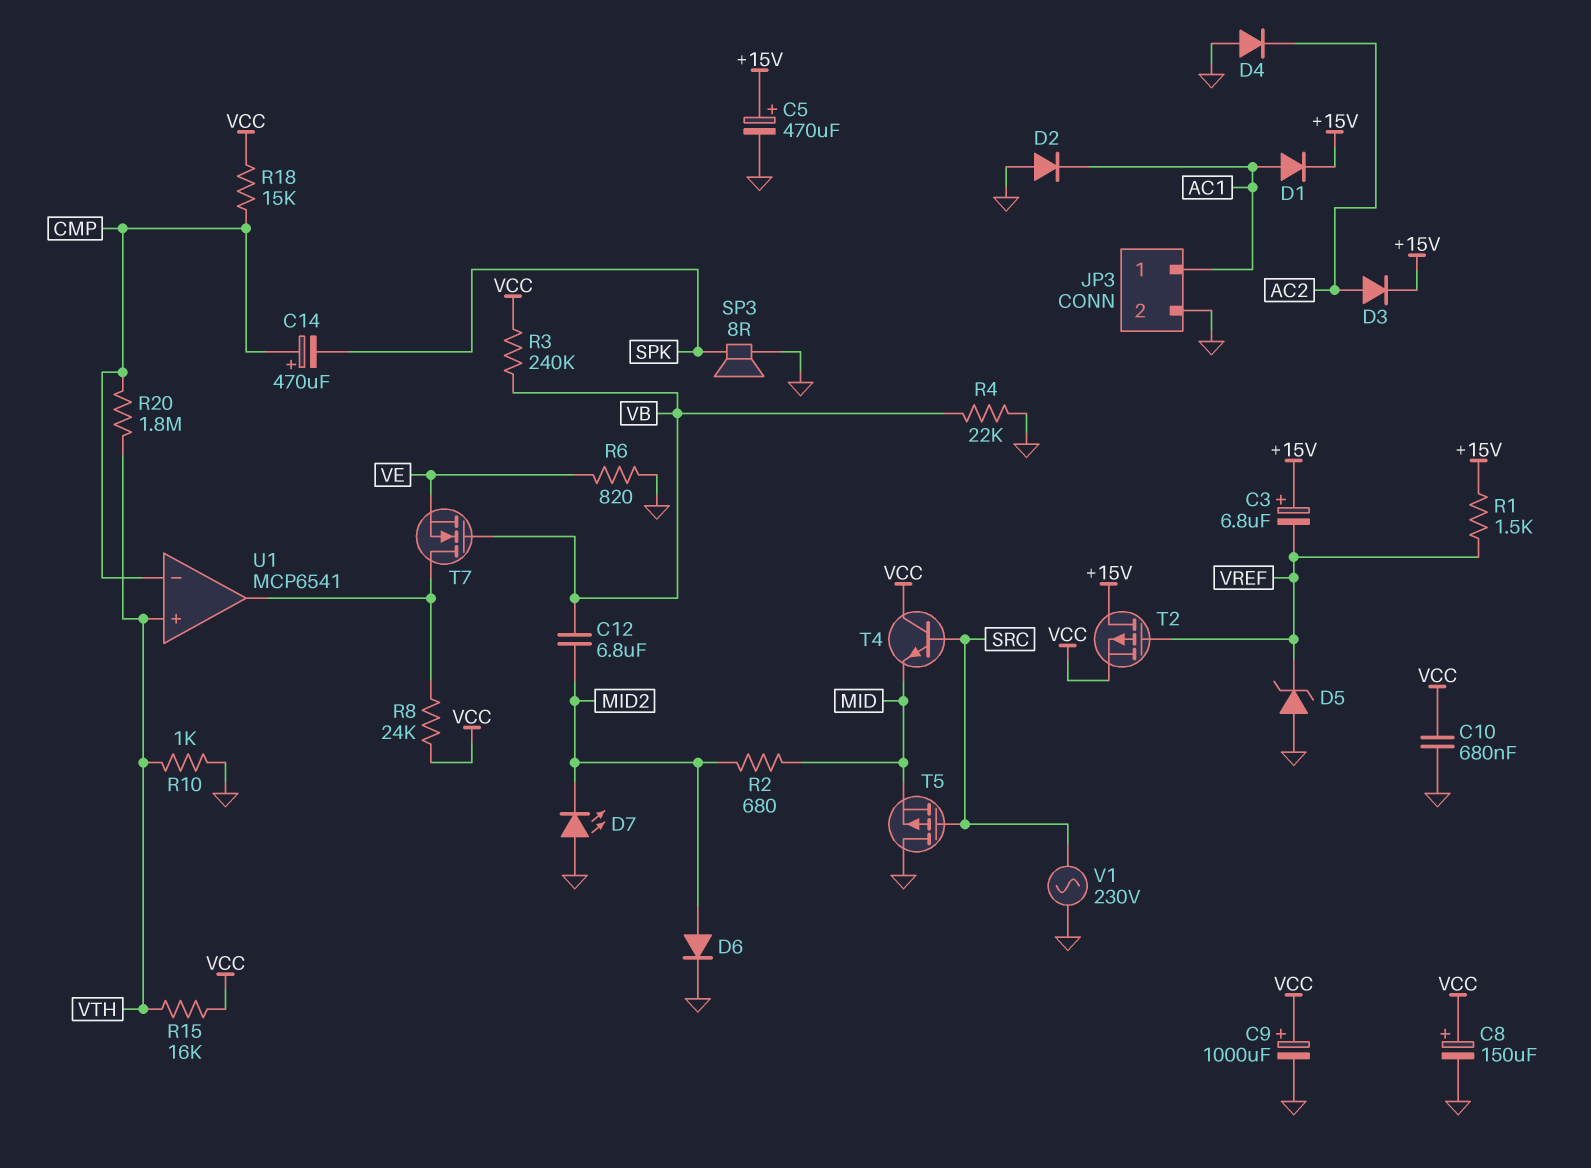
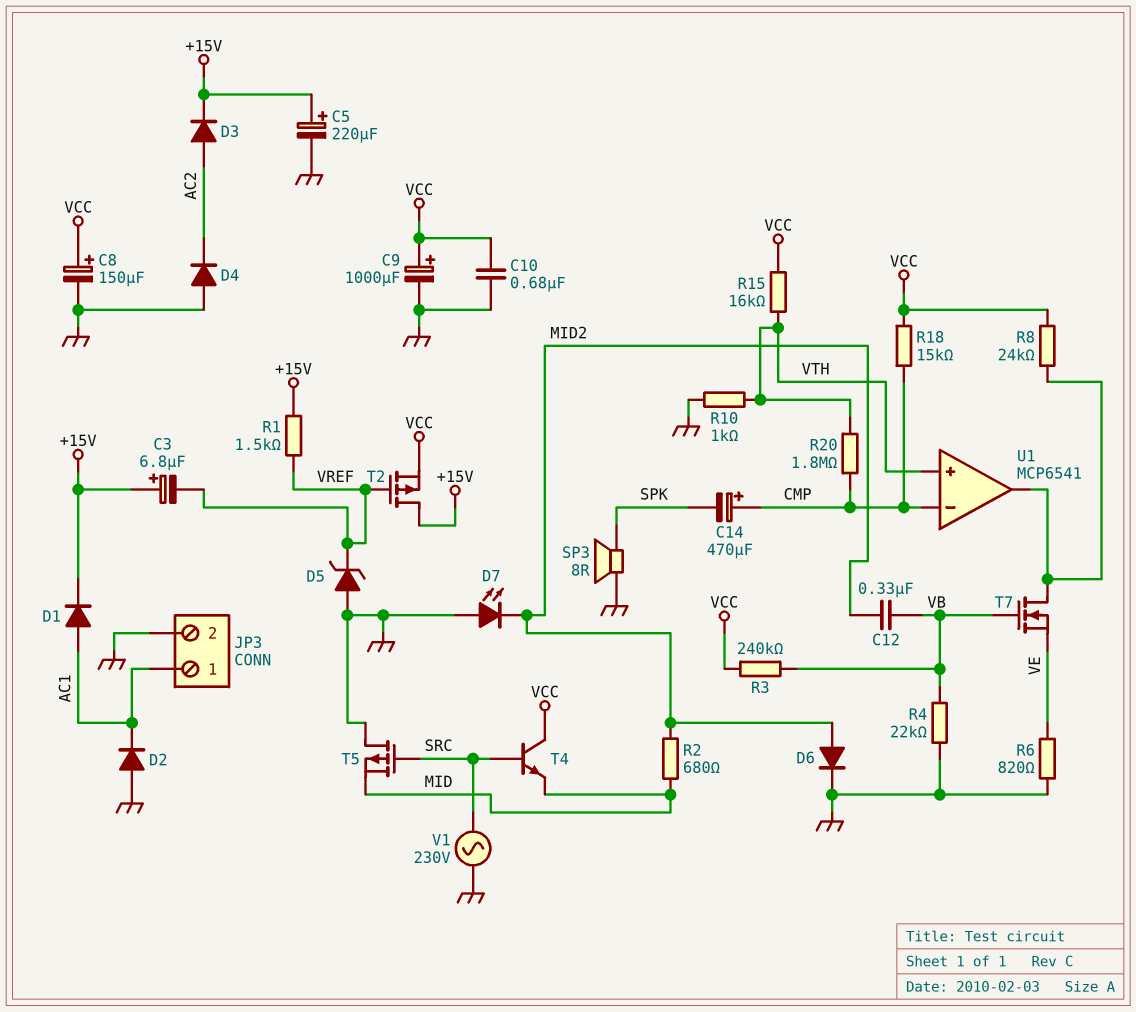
C5: 470uF (plus +15V, minus GND) -> 220uF (plus +15V, minus GND)
C12: 6.8uF (MID2, VB) -> 330nF (MID2, VB)

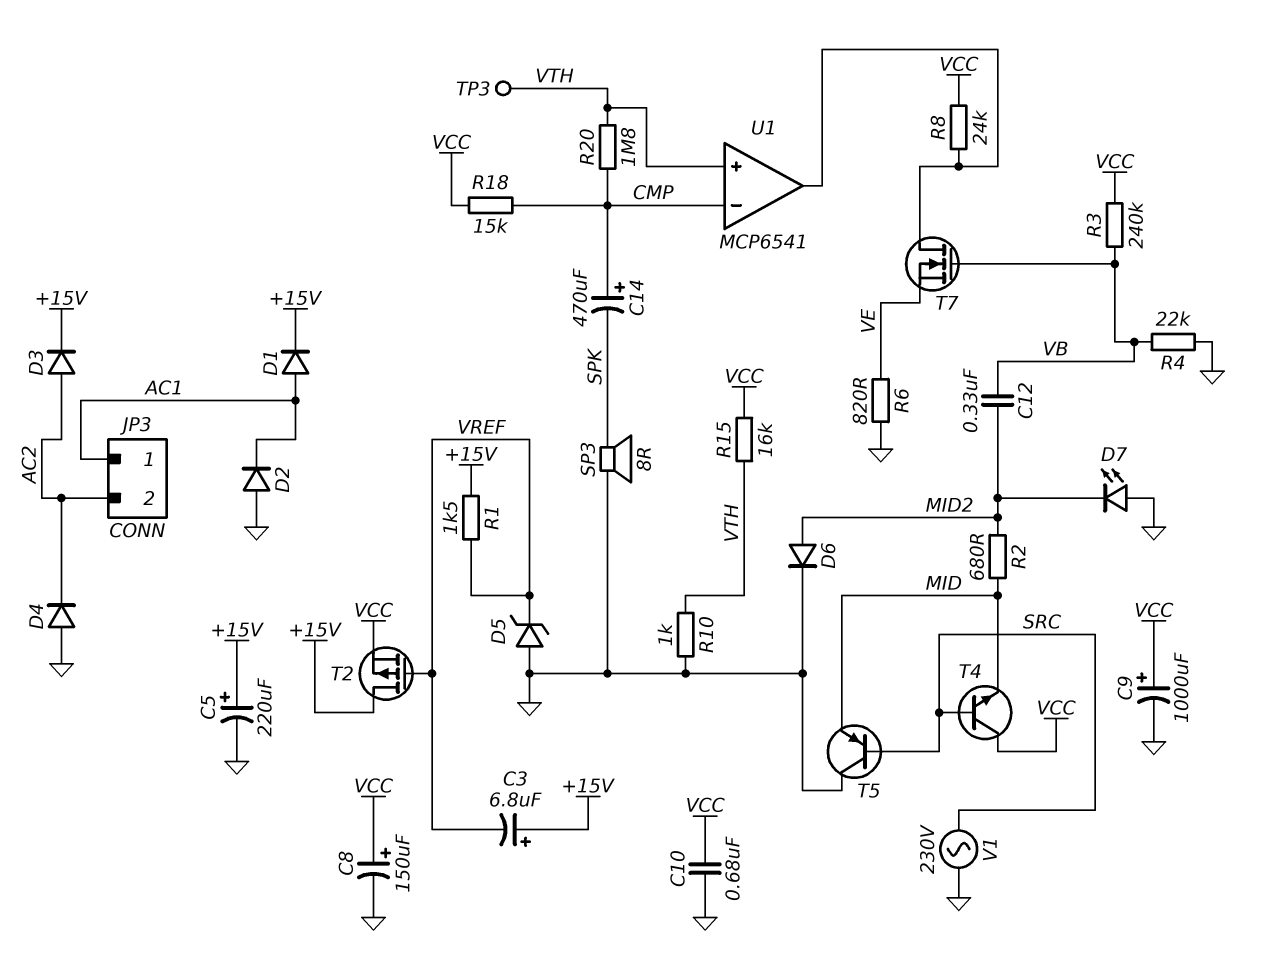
JP3 pin 2: GND -> AC2
T5: PMOS (G SRC, D GND, S MID) -> PNP (B SRC, C GND, E MID)
TP3: none -> test point (VTH)

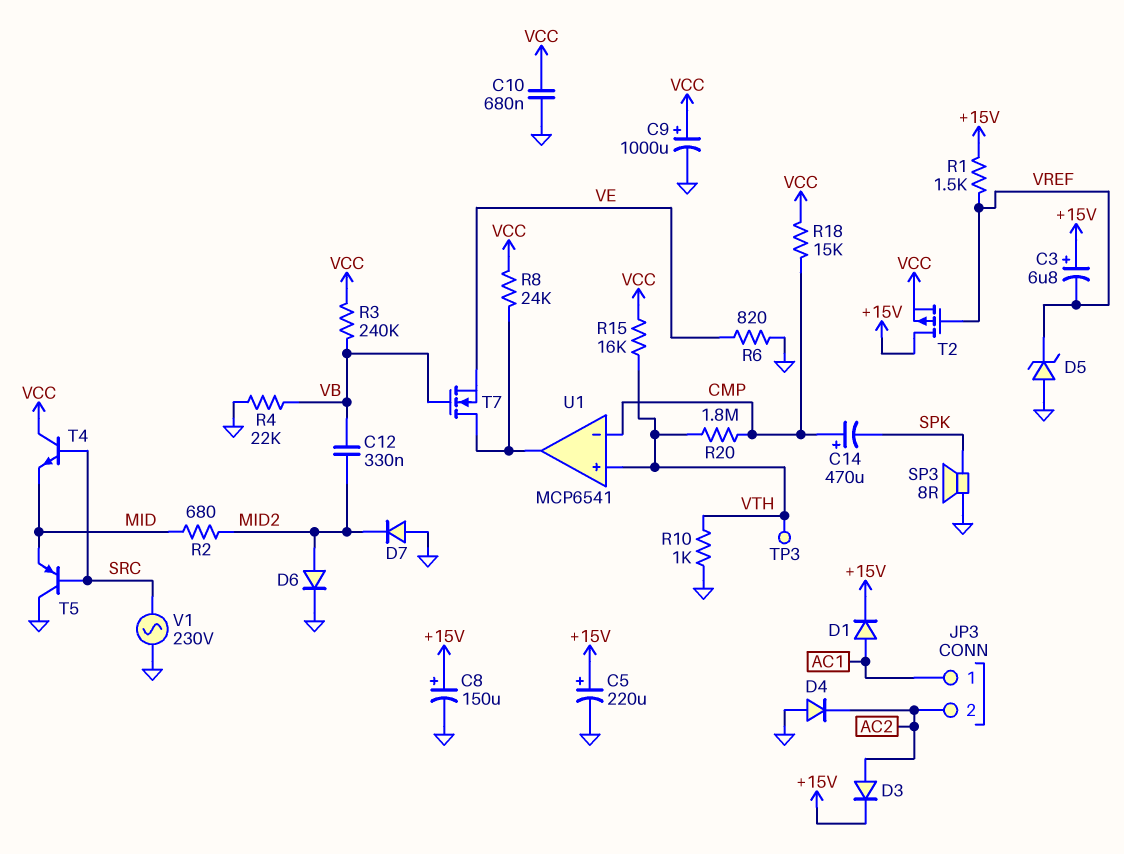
C8: 150uF (plus VCC, minus GND) -> 150uF (plus +15V, minus GND)
D2: diode (A GND, K AC1) -> none
D7: LED (A GND, K MID2) -> diode (A GND, K MID2)

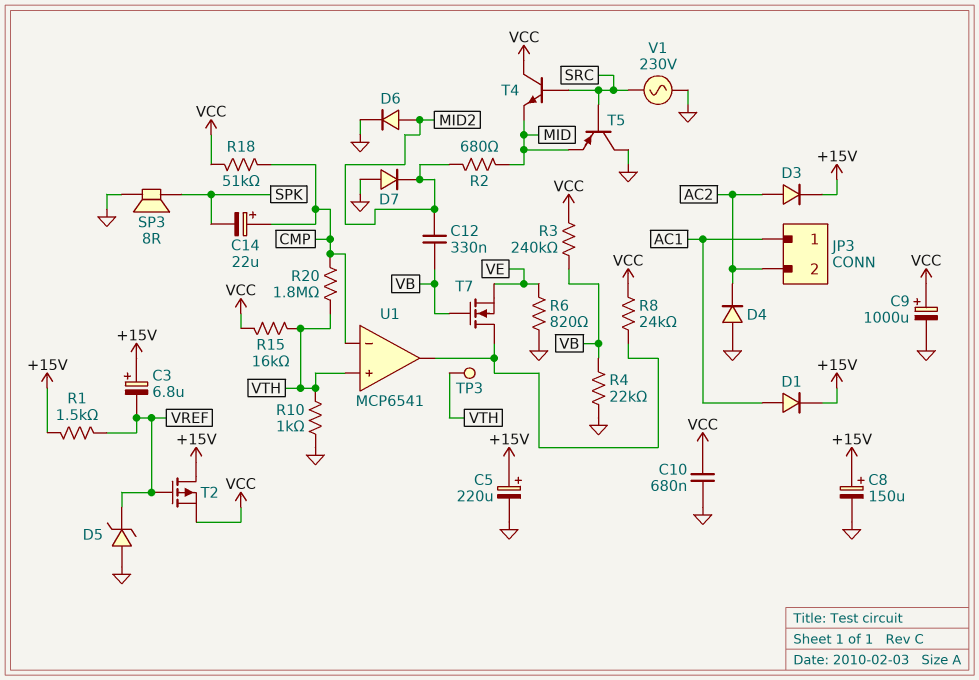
C14: 470uF (plus CMP, minus SPK) -> 22uF (plus CMP, minus SPK)
R18: 15k (CMP, VCC) -> 51k (CMP, VCC)

